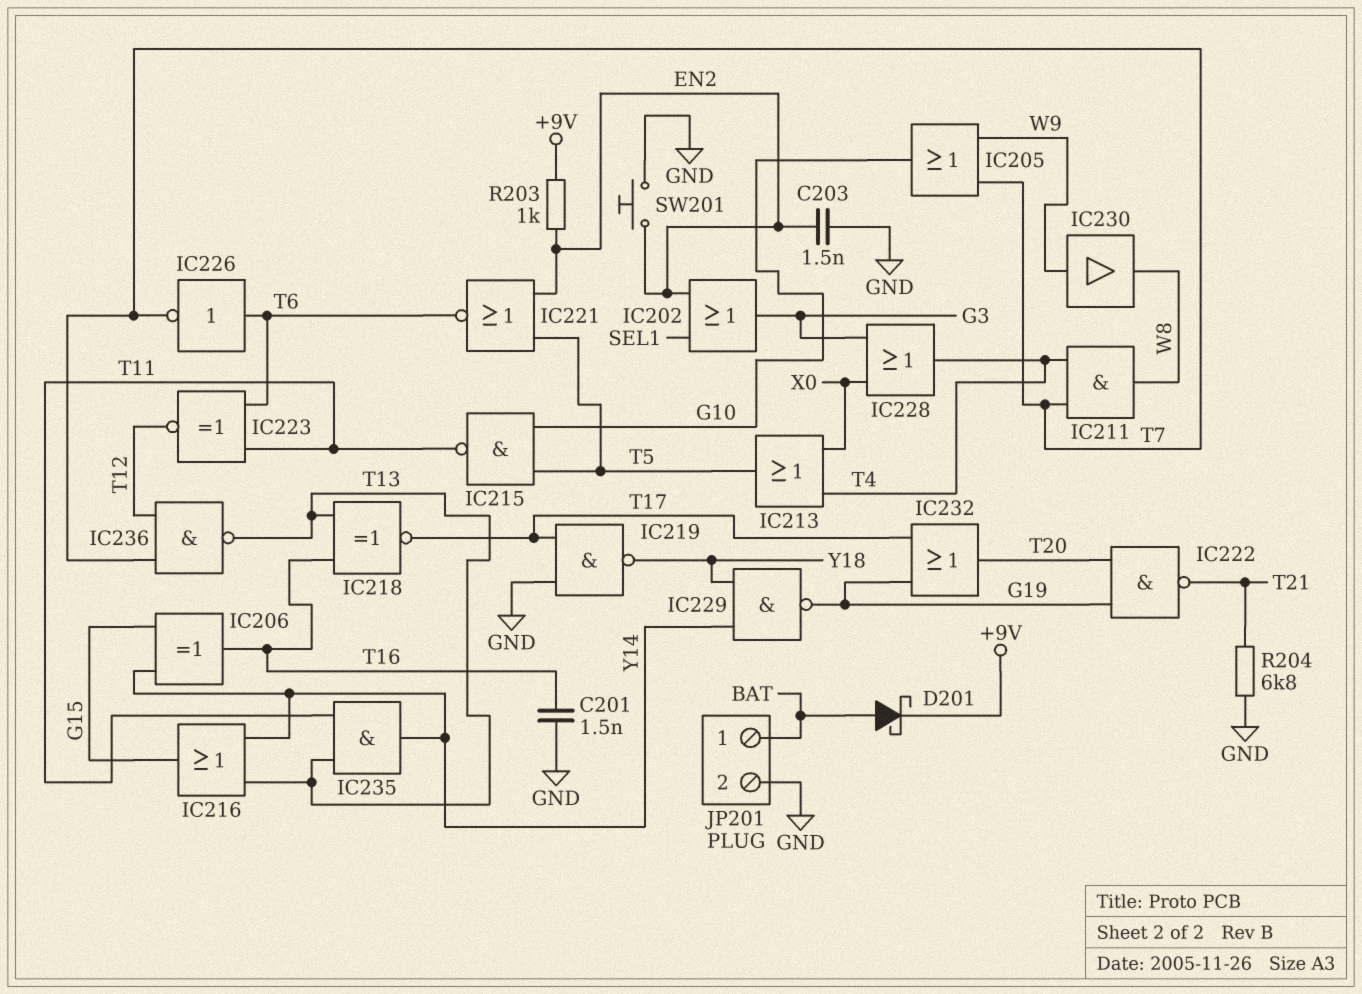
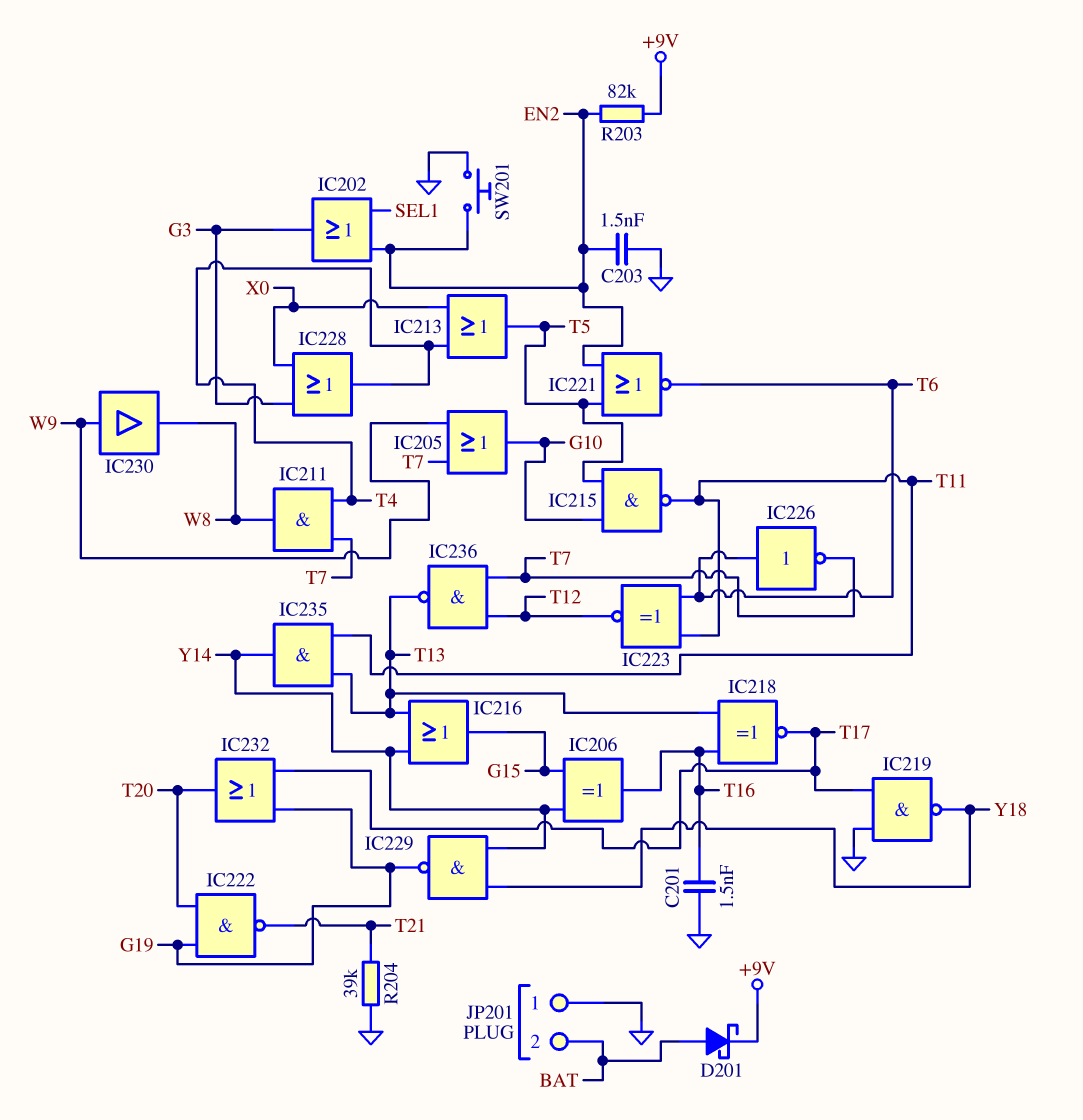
JP201 pin 1: BAT -> GND
JP201 pin 2: GND -> BAT
R203: 1k (+9V, EN2) -> 82k (+9V, EN2)
R204: 6.8k (GND, T21) -> 39k (GND, T21)

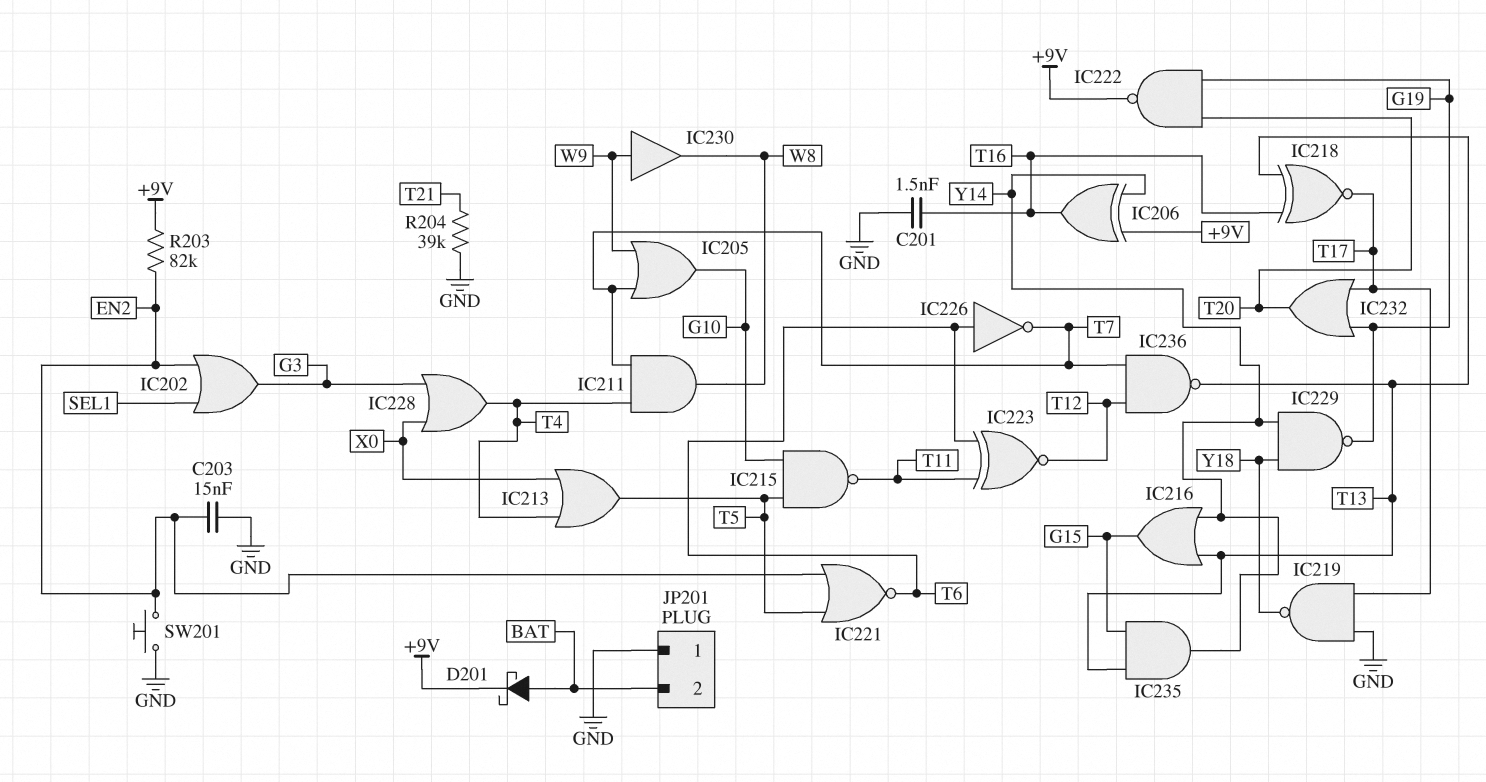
C203: 1.5nF (EN2, GND) -> 15nF (EN2, GND)
IC206: XOR (in G15, in Y14, out T16) -> XOR (in +9V, in Y14, out T16)
IC222: NAND (in G19, in T20, out T21) -> NAND (in G19, in T20, out +9V)
IC235: AND (in T11, in T13, out Y14) -> AND (in G15, in T13, out Y14)

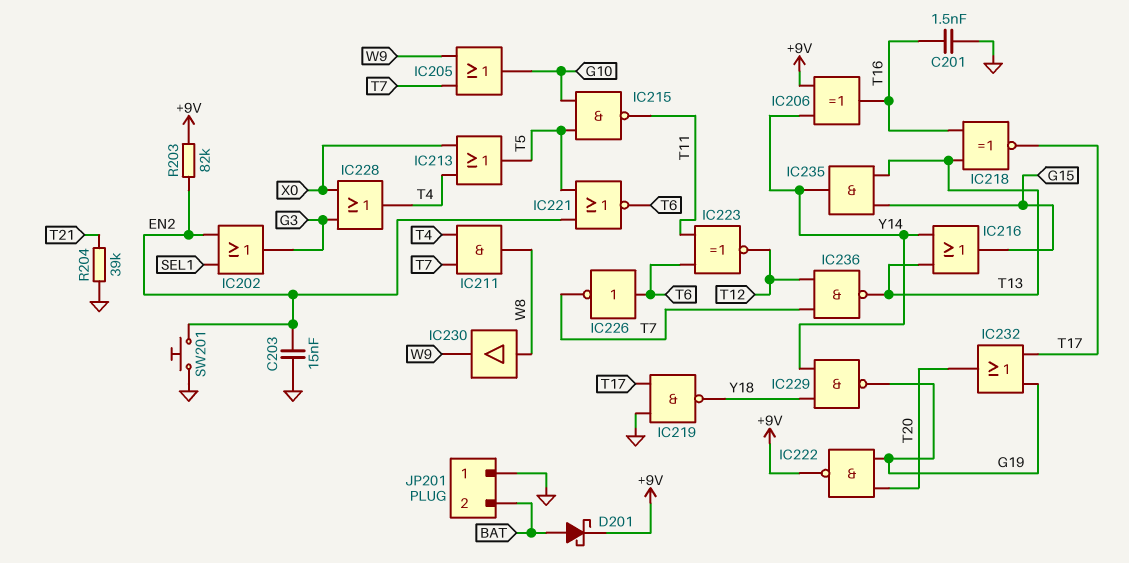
IC230: buffer (in W9, out W8) -> buffer (in W8, out W9)

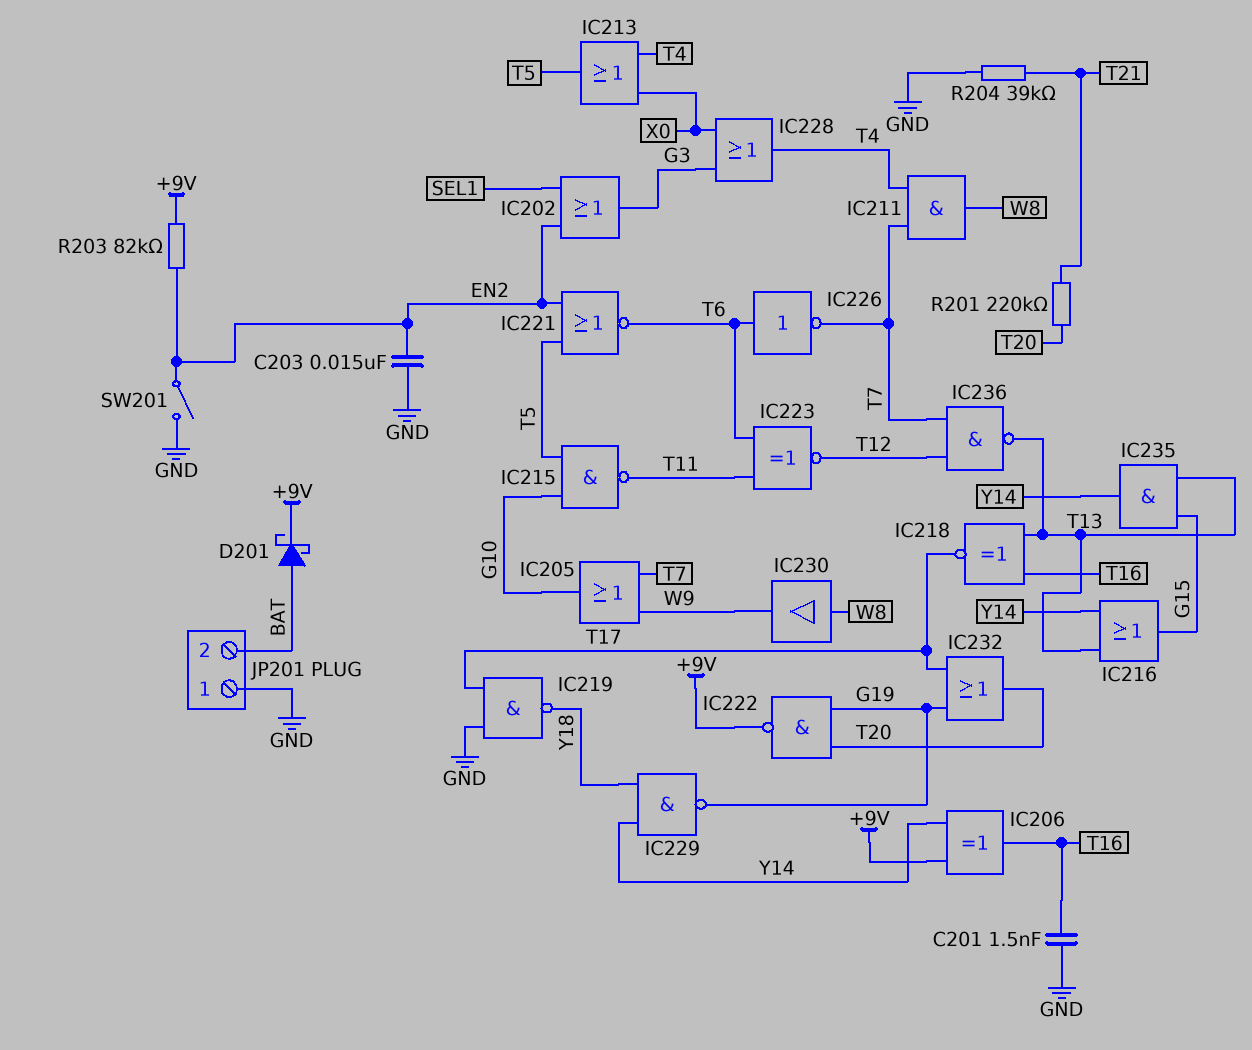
R201: none -> 220k (T20, T21)
SW201: button (EN2, GND) -> switch (EN2, GND)

